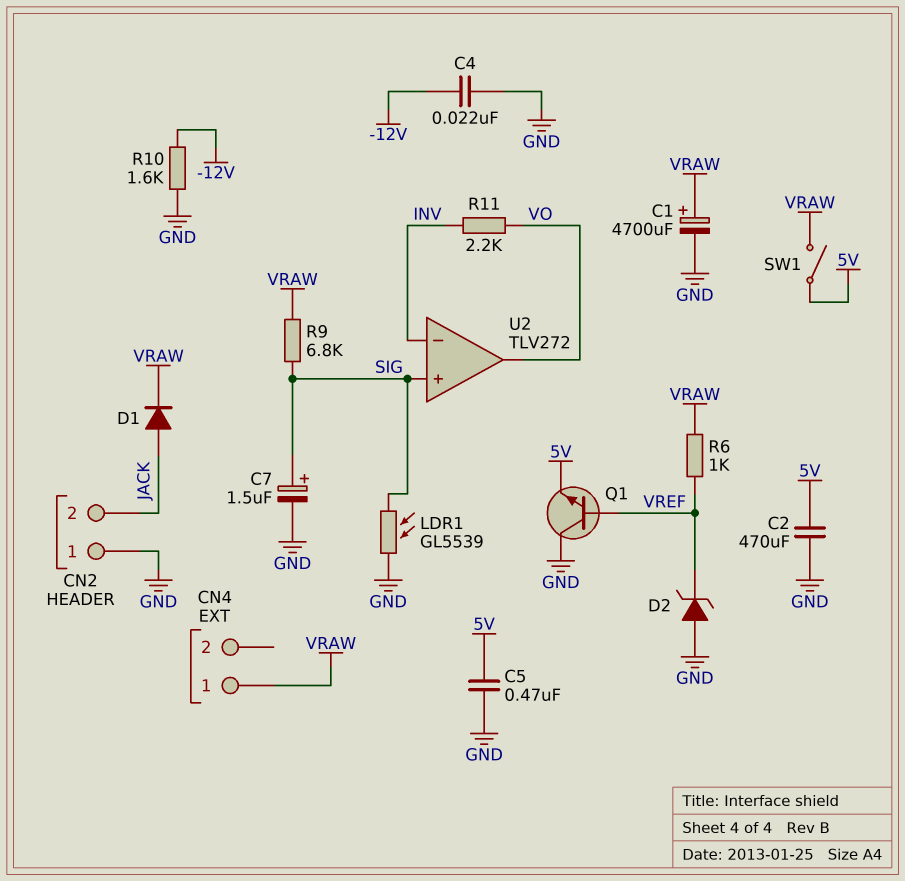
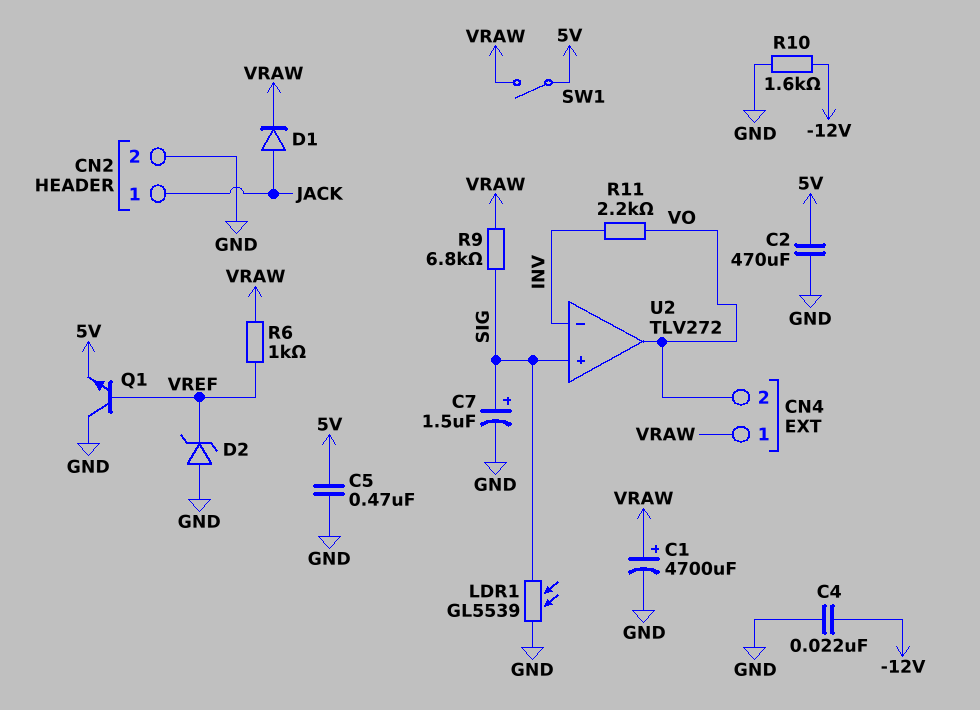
CN2 pin 1: GND -> JACK
CN2 pin 2: JACK -> GND
CN4 pin 2: none -> VO

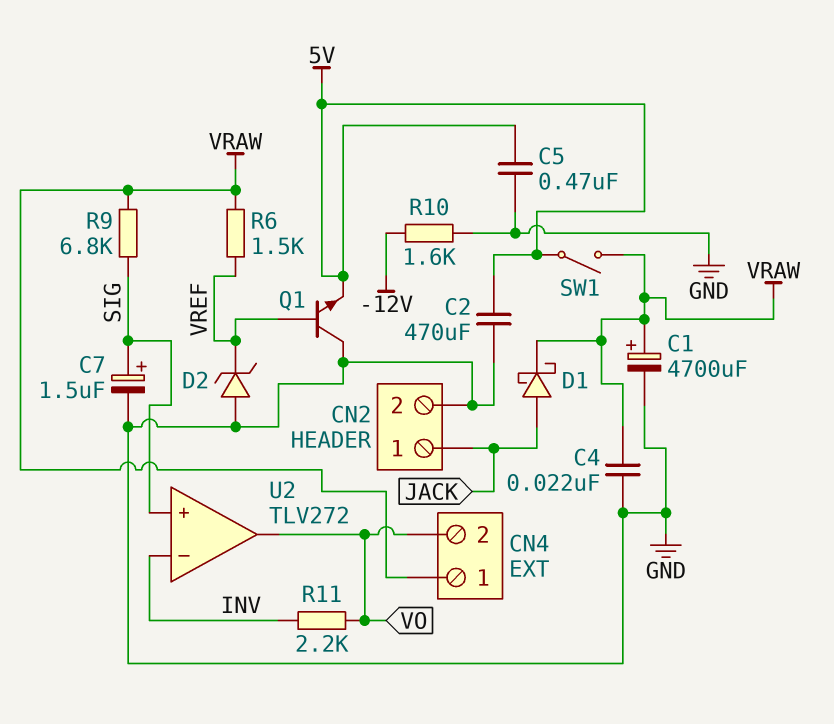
C4: 22nF (-12V, GND) -> 22nF (GND, VRAW)
D1: diode (A JACK, K VRAW) -> schottky (A JACK, K VRAW)
LDR1: GL5539 (GND, SIG) -> none
R6: 1k (VRAW, VREF) -> 1.5k (VRAW, VREF)

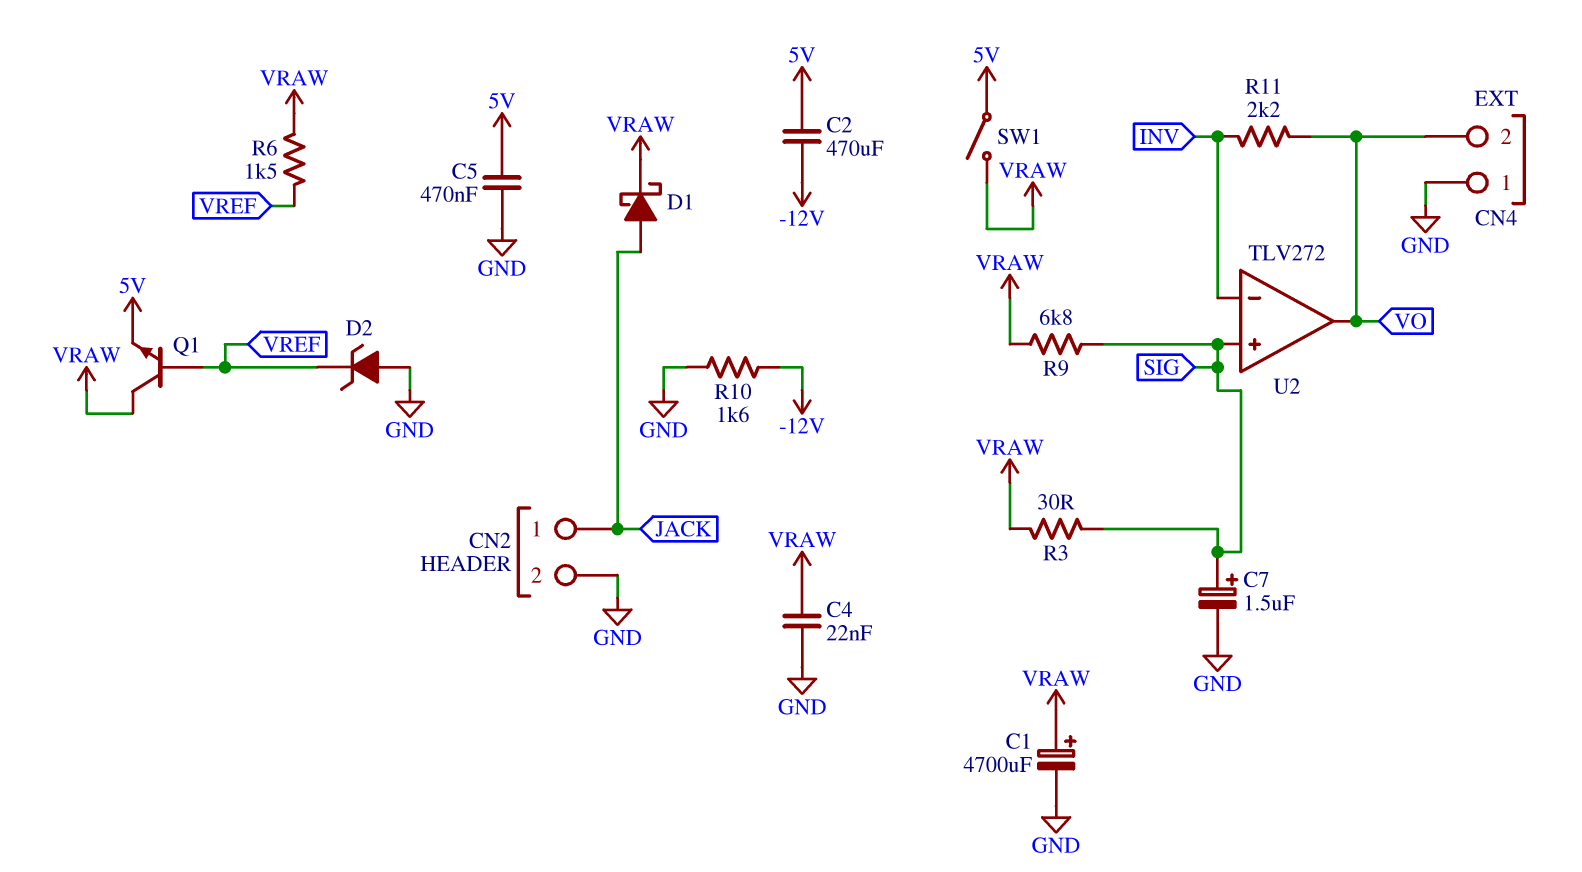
C2: 470uF (5V, GND) -> 470uF (-12V, 5V)
CN4 pin 1: VRAW -> GND
Q1: NPN (B VREF, C GND, E 5V) -> NPN (B VREF, C VRAW, E 5V)
R3: none -> 30 (SIG, VRAW)

